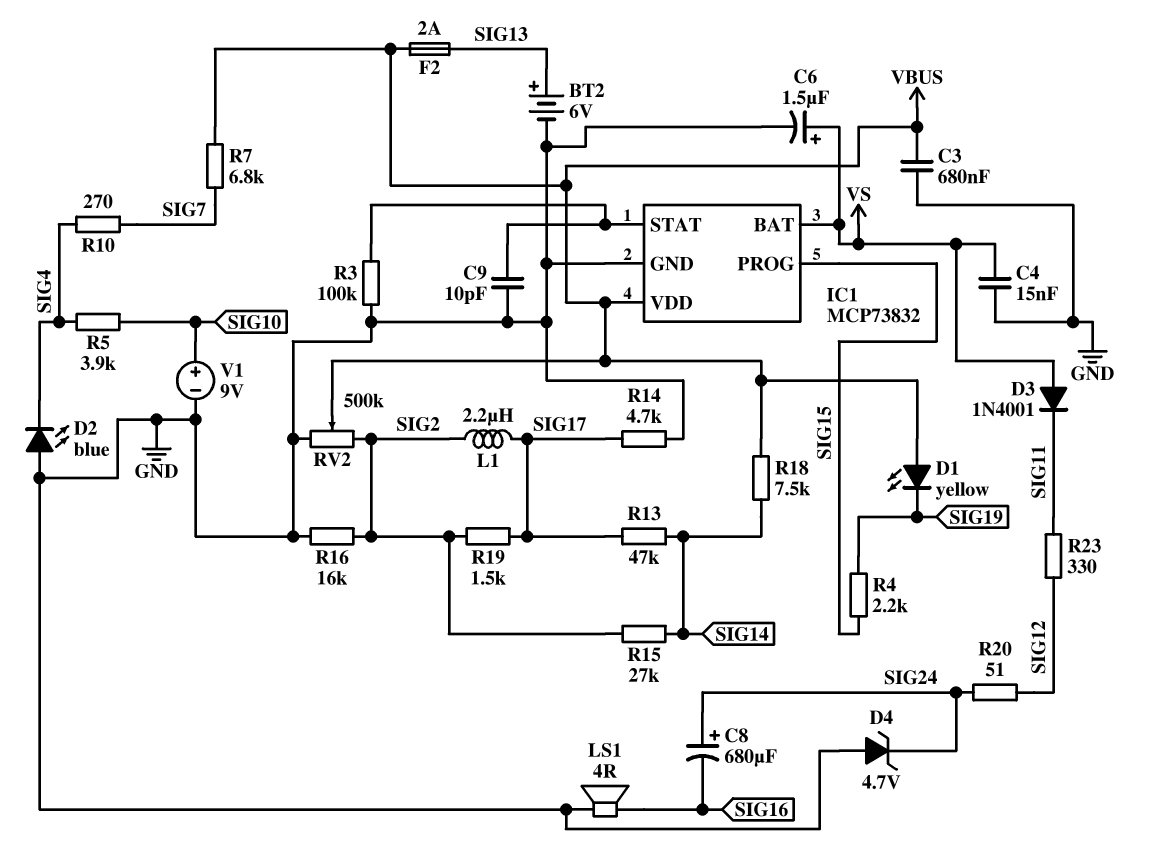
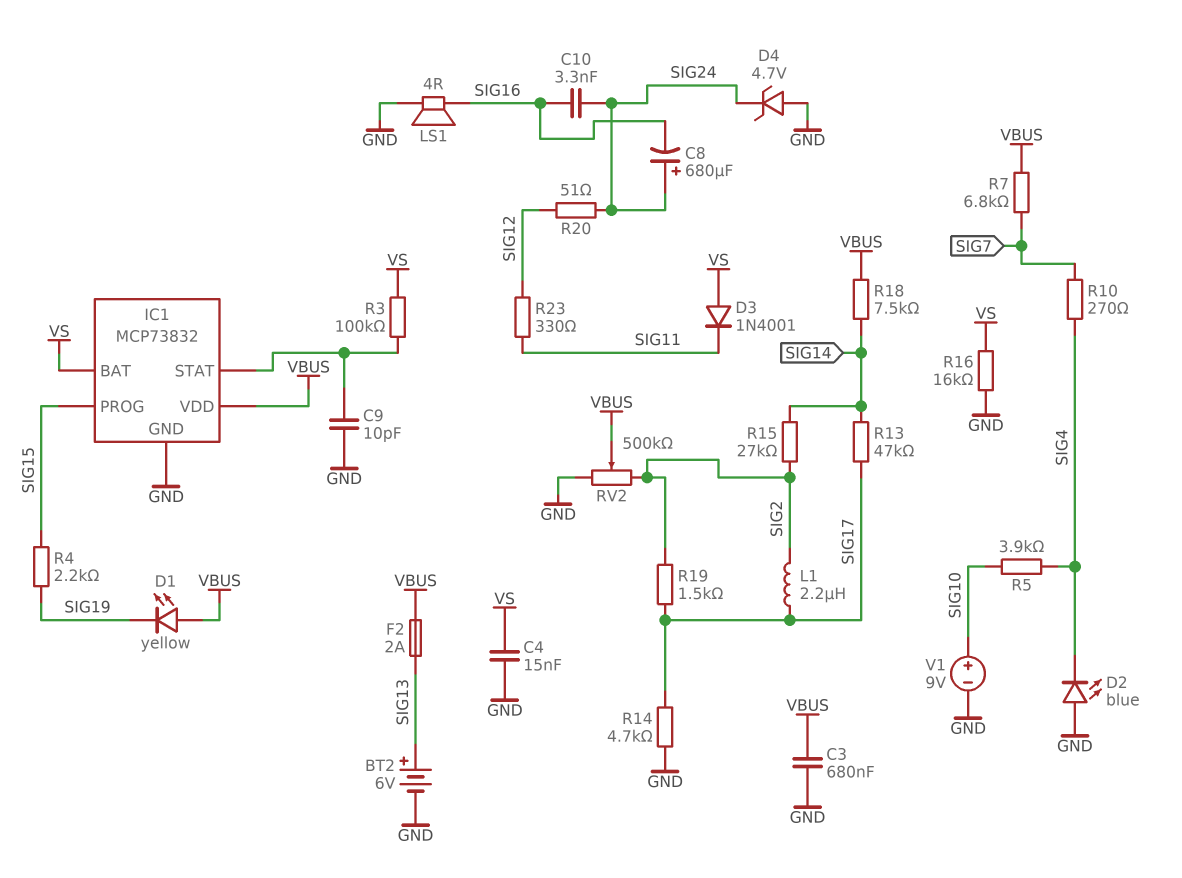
C6: 1.5uF (plus VS, minus GND) -> none
C10: none -> 3.3nF (SIG16, SIG24)
R3: 100k (GND, IC1/STAT) -> 100k (IC1/STAT, VS)
R16: 16k (GND, SIG2) -> 16k (GND, VS)

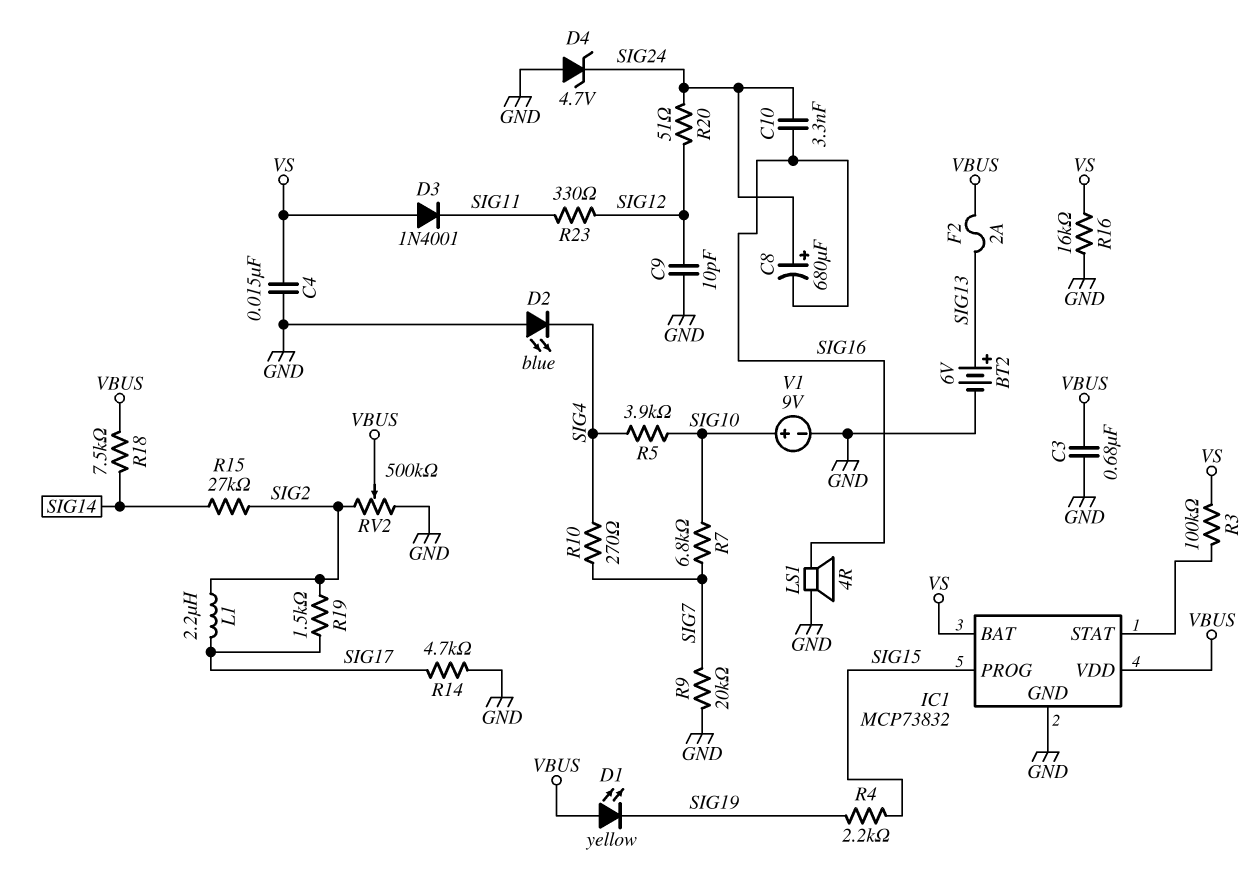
C9: 10pF (GND, IC1/STAT) -> 10pF (GND, SIG12)
R7: 6.8k (SIG7, VBUS) -> 6.8k (SIG7, SIG10)
R9: none -> 20k (GND, SIG7)
R13: 47k (SIG14, SIG17) -> none

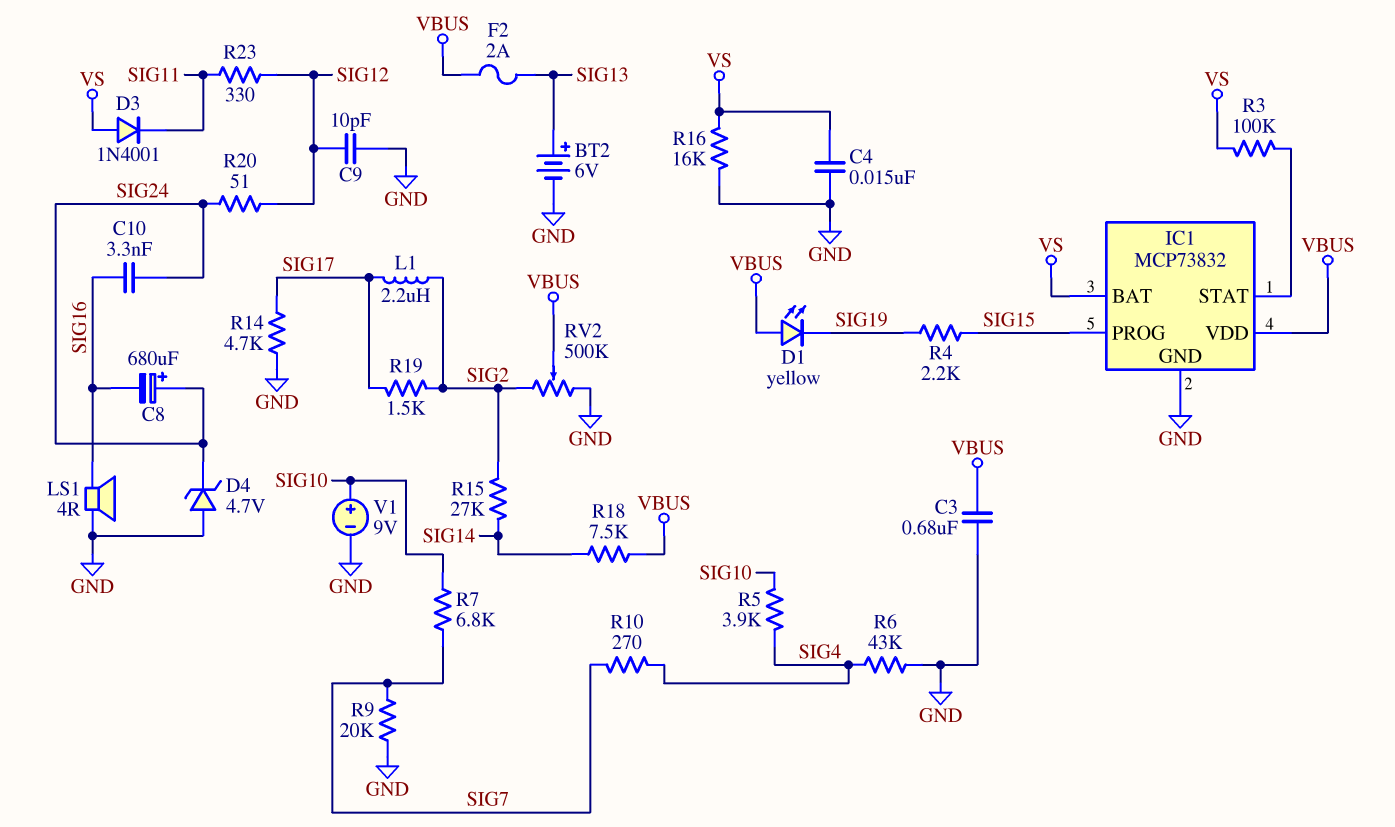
D2: LED blue (A GND, K SIG4) -> none
R6: none -> 43k (GND, SIG4)

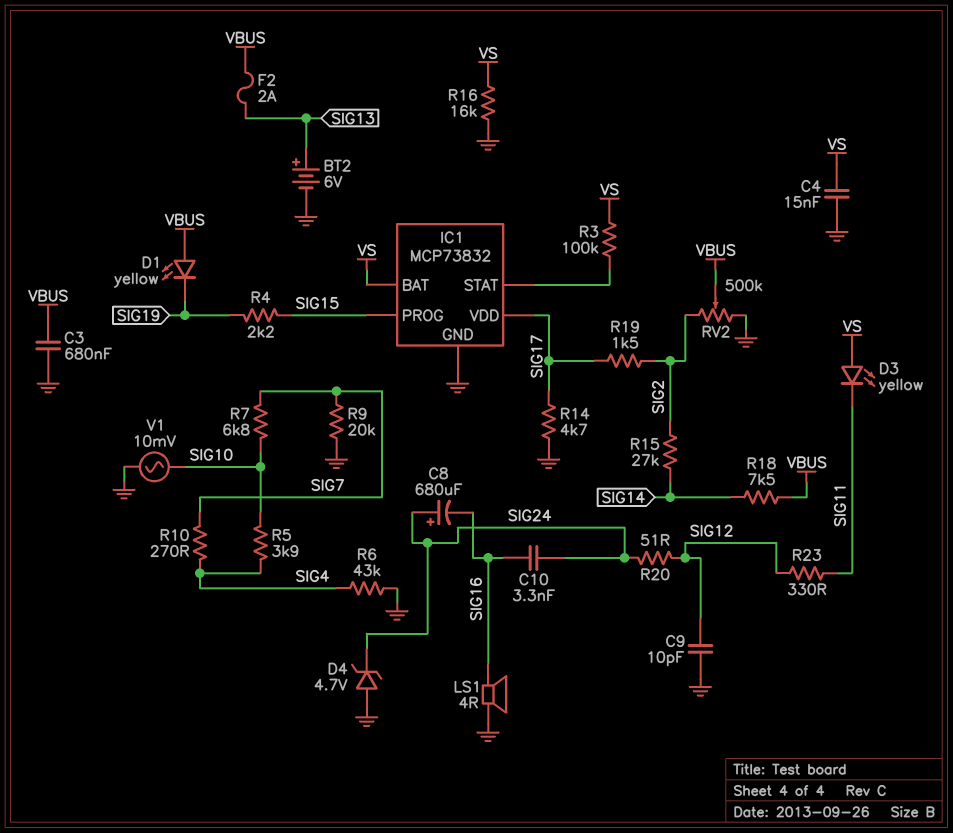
D3: diode 1N4001 (A VS, K SIG11) -> LED yellow (A VS, K SIG11)
IC1 pin VDD: VBUS -> SIG17
L1: 2.2uH (SIG2, SIG17) -> none
V1: 9V (plus SIG10, minus GND) -> AC 10mV (GND, SIG10)

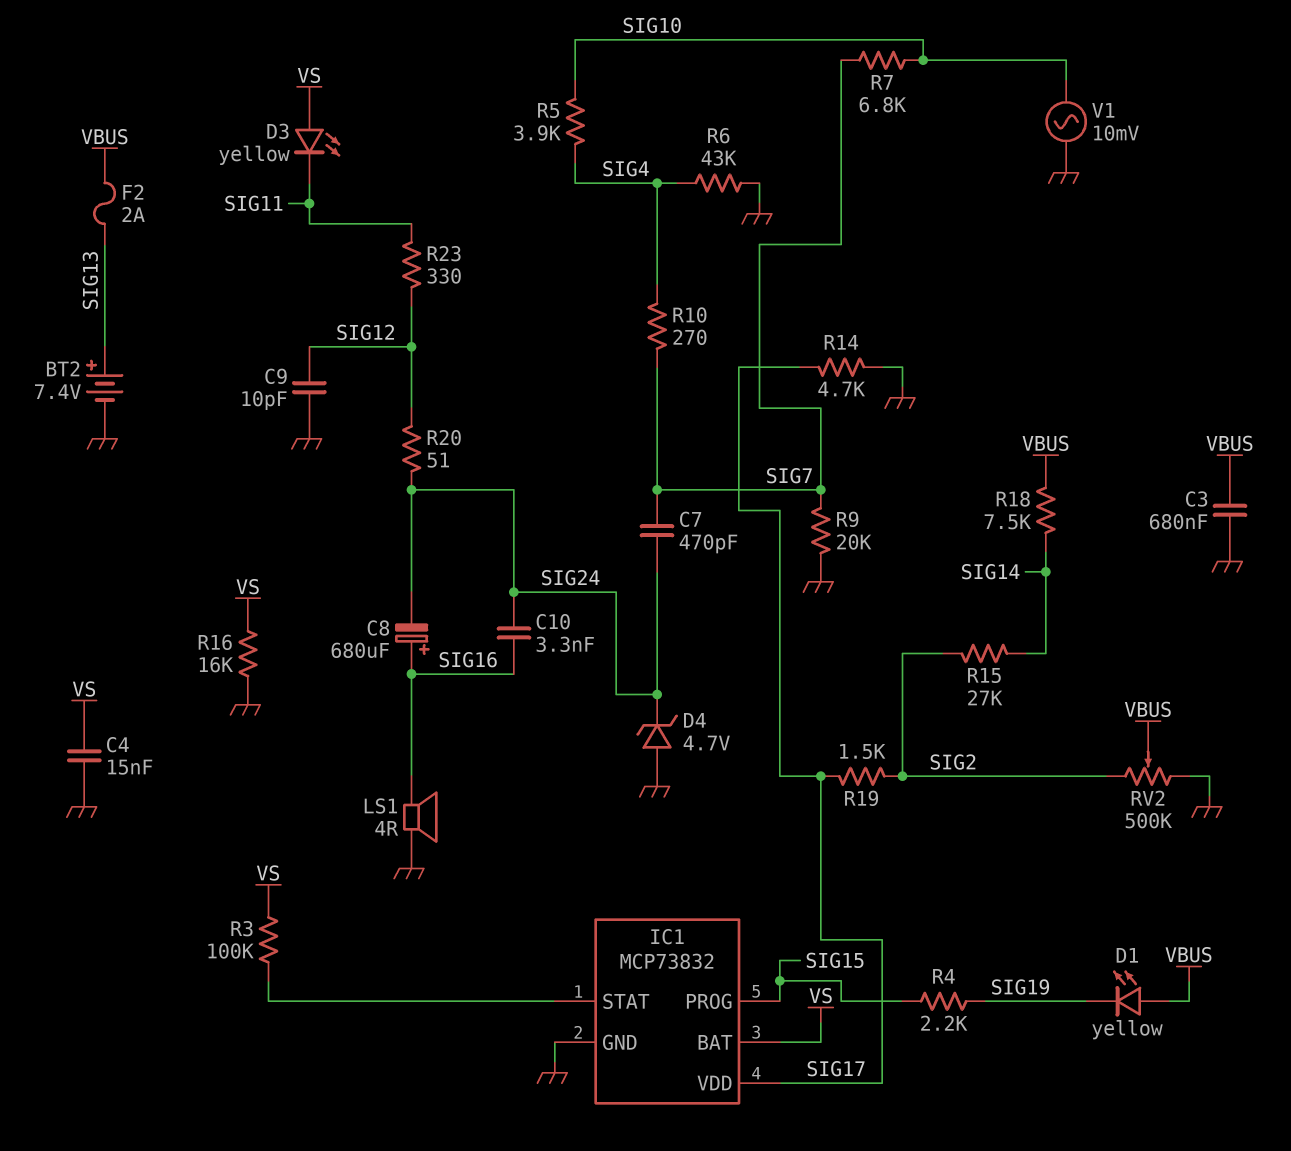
BT2: 6V (plus SIG13, minus GND) -> 7.4V (plus SIG13, minus GND)
C7: none -> 470pF (SIG7, SIG24)
C8: 680uF (plus SIG24, minus SIG16) -> 680uF (plus SIG16, minus SIG24)

